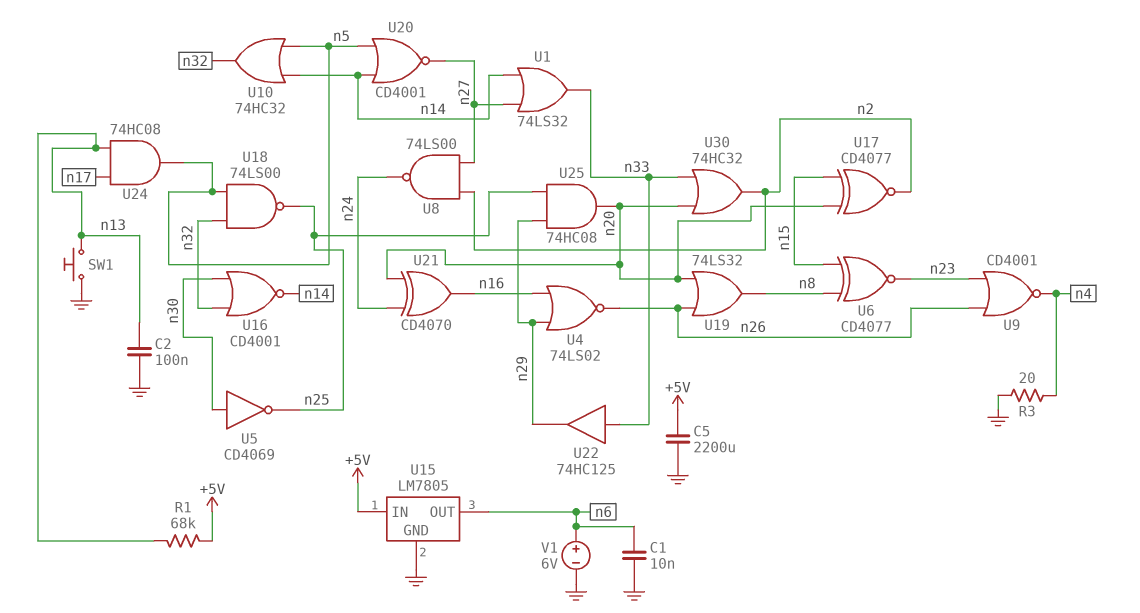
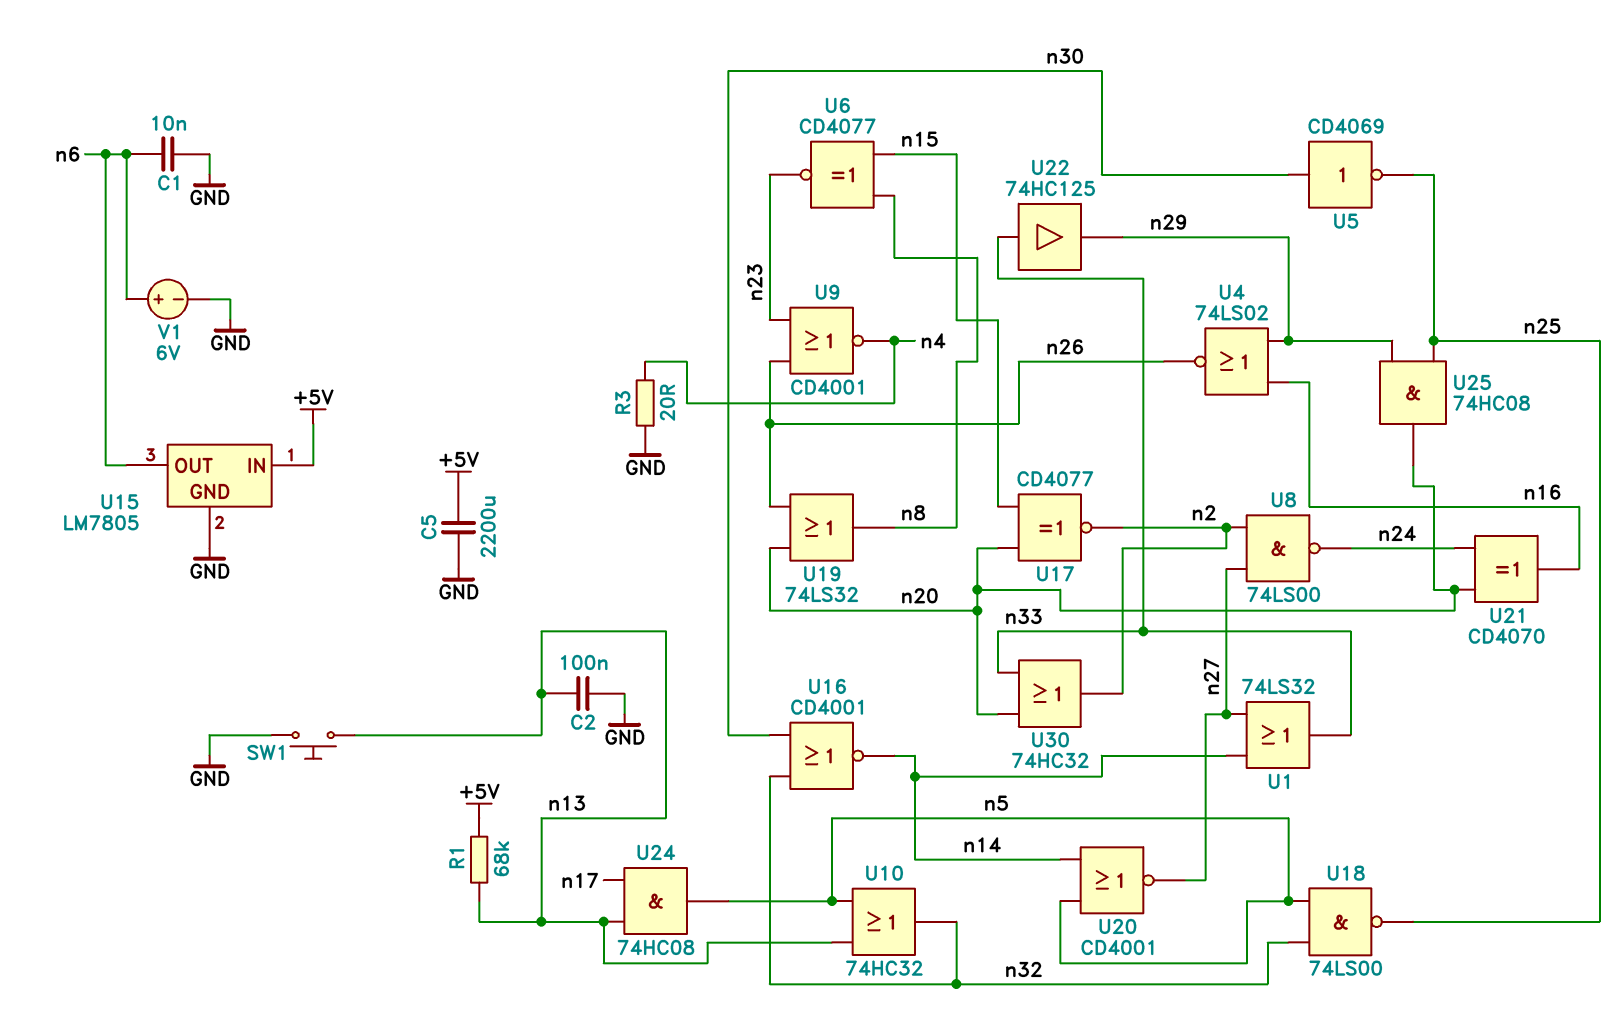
U10: OR 74HC32 (in n5, in n14, out n32) -> OR 74HC32 (in n5, in n13, out n32)

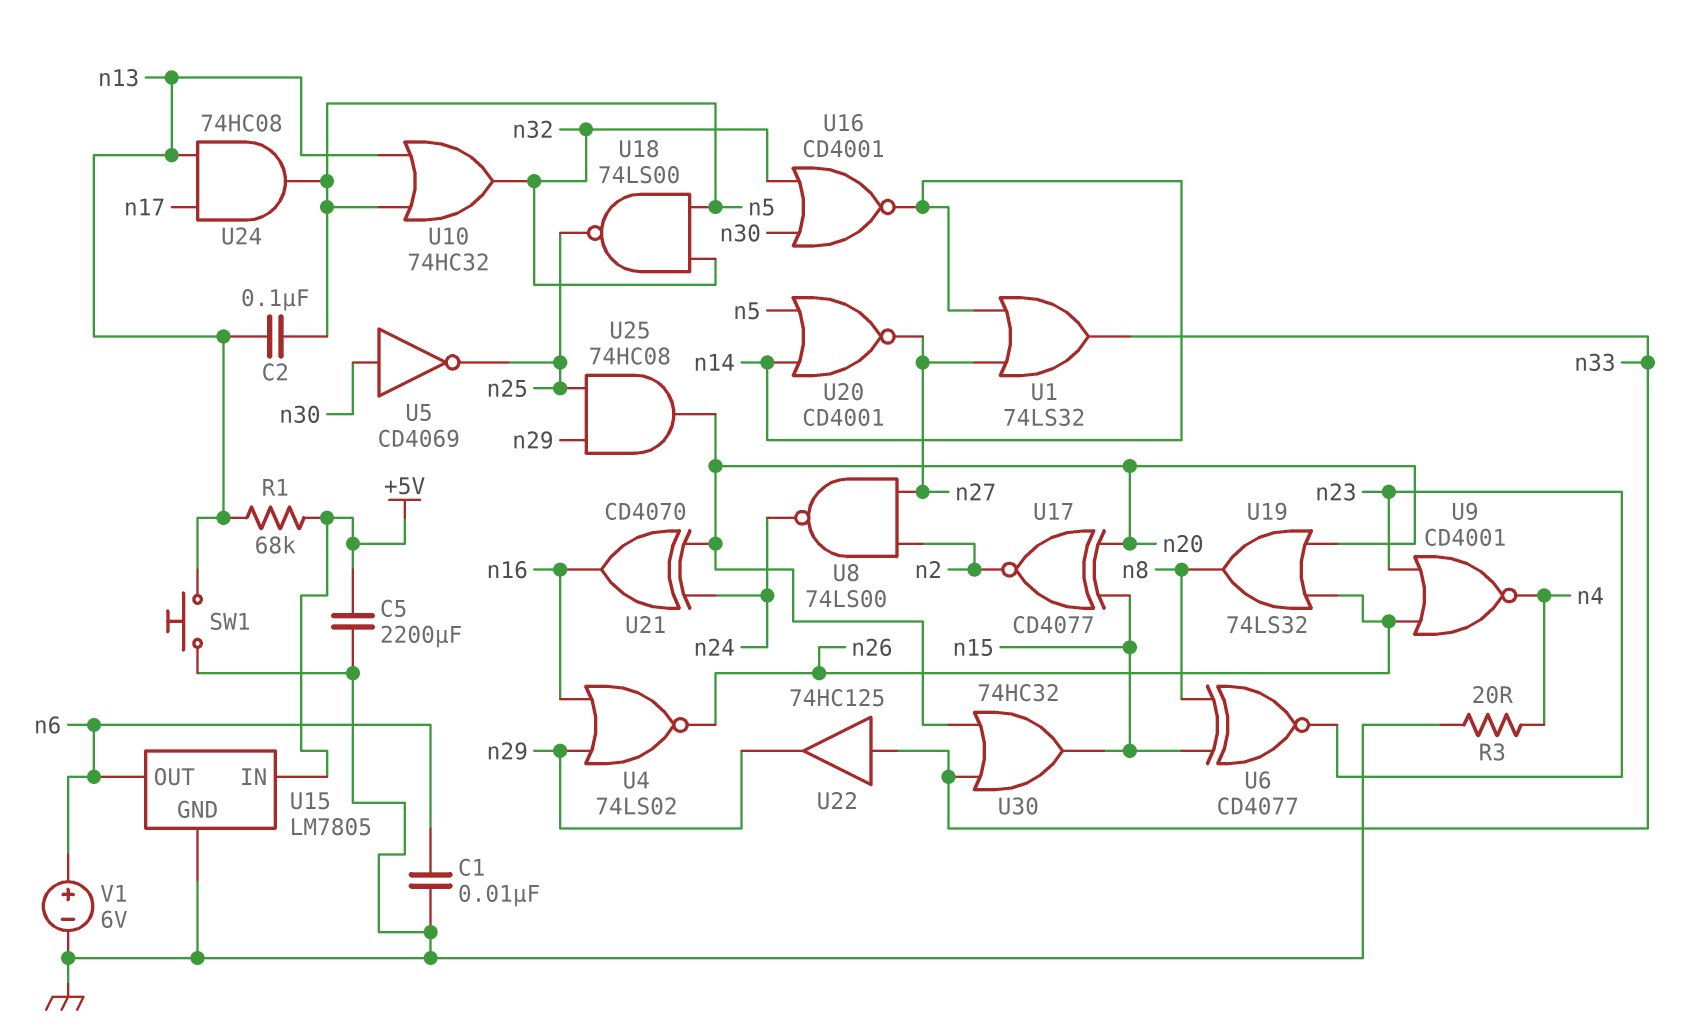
C2: 100nF (GND, n13) -> 100nF (n5, n13)
U30: OR 74HC32 (in n20, in n33, out n2) -> OR 74HC32 (in n20, in n33, out n15)

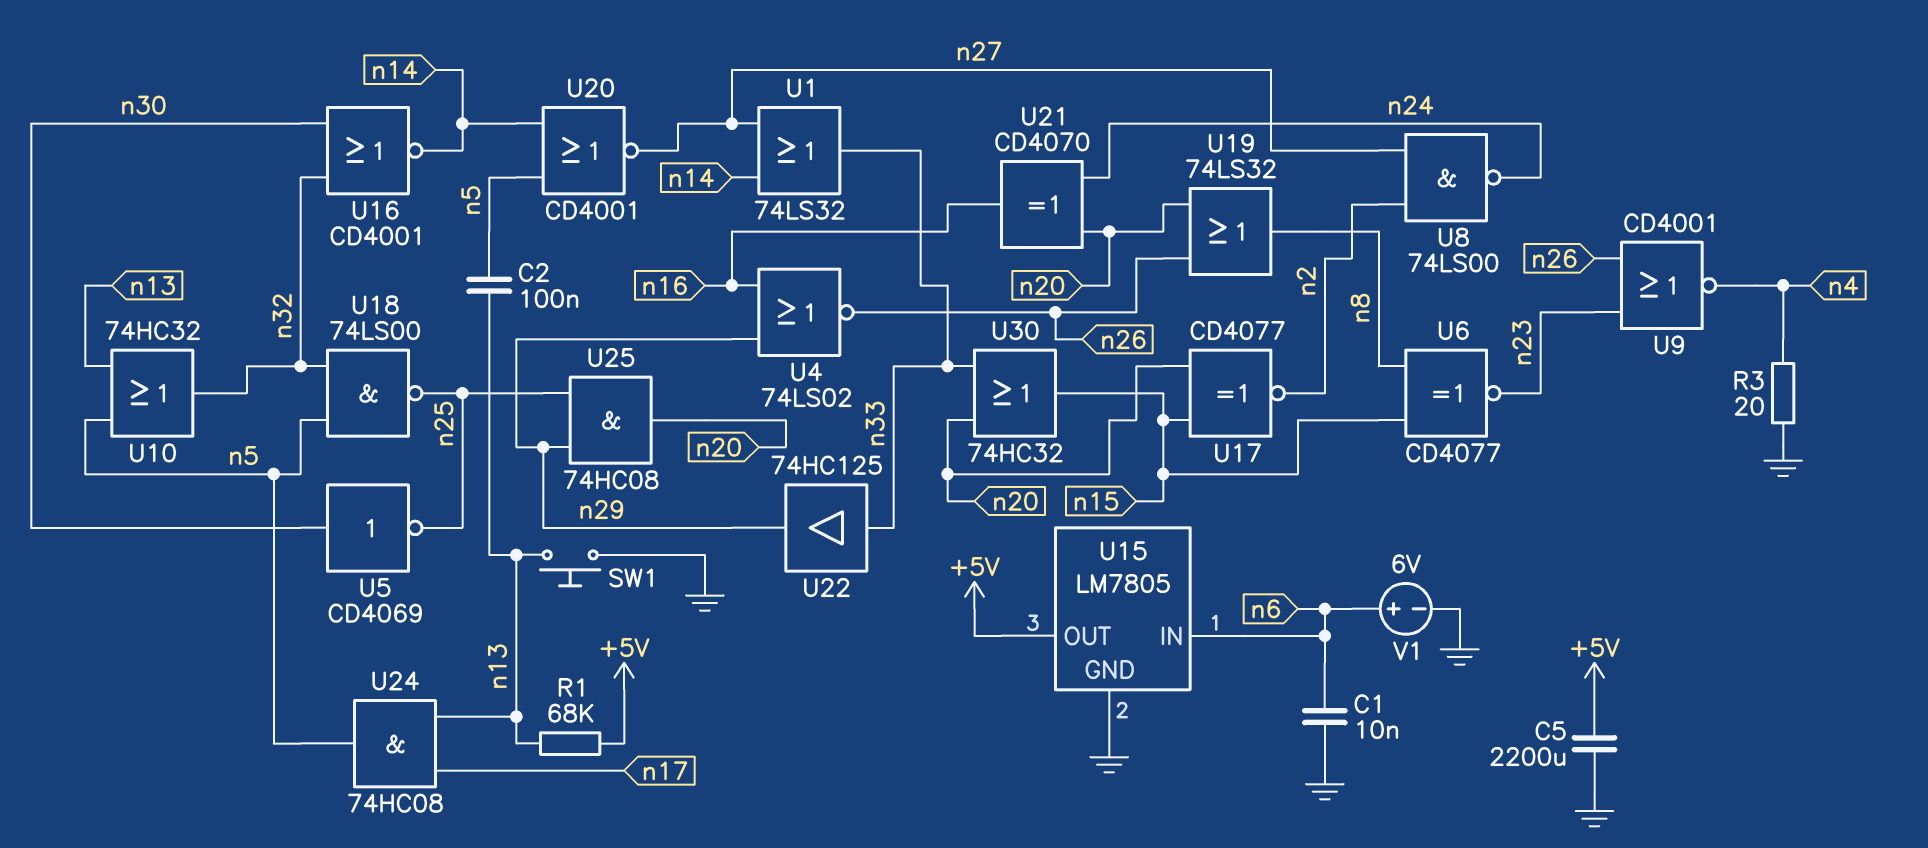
U15 pin IN: +5V -> n6
U15 pin OUT: n6 -> +5V

